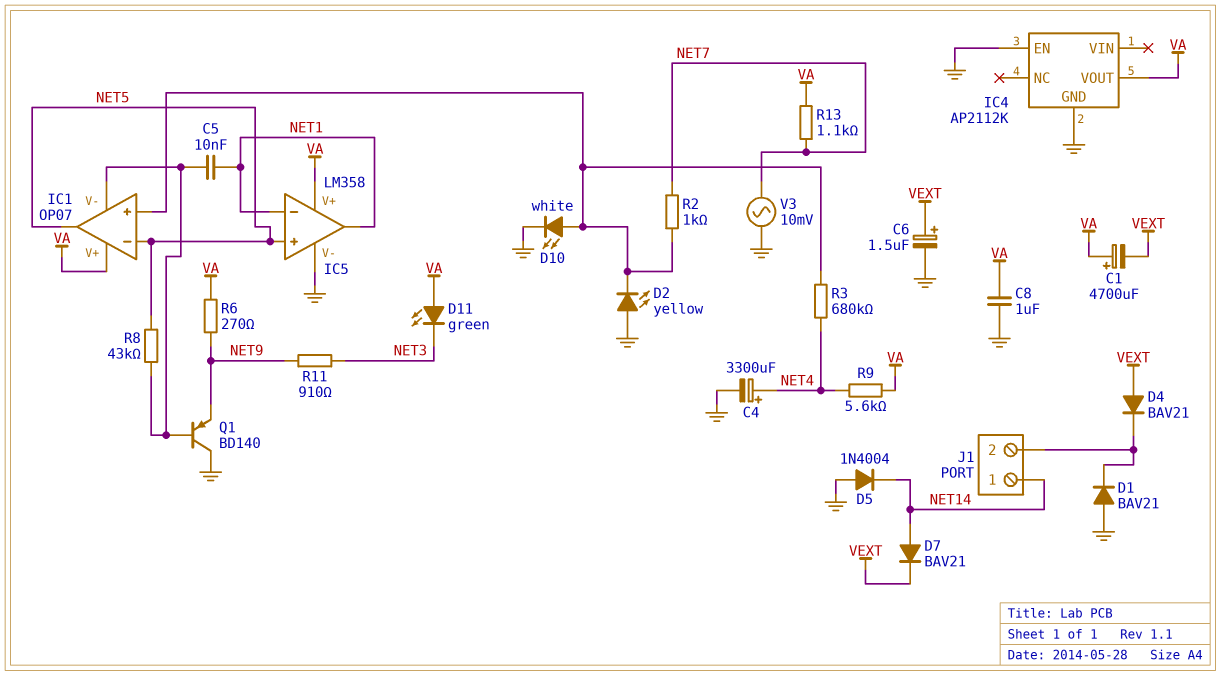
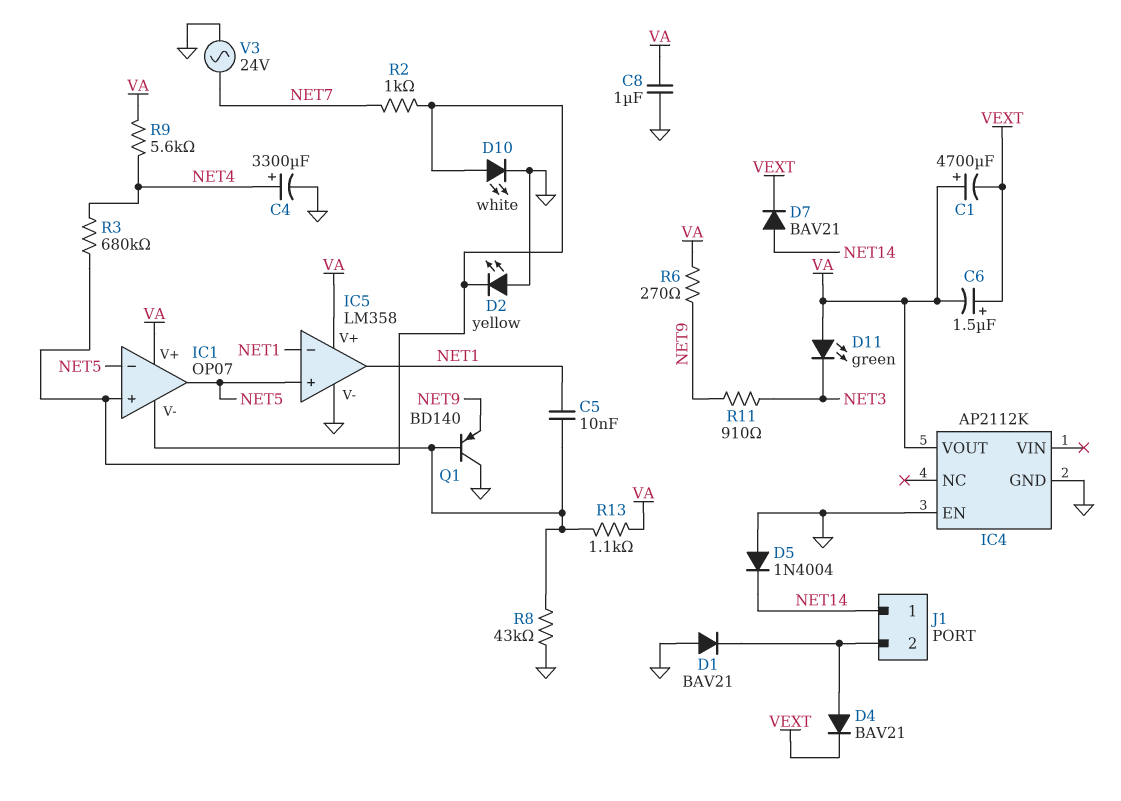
C6: 1.5uF (plus VEXT, minus GND) -> 1.5uF (plus VEXT, minus VA)
D4: diode BAV21 (A VEXT, K J1/2) -> diode BAV21 (A J1/2, K VEXT)
R8: 43k (IC1/V-, NET5) -> 43k (GND, IC1/V-)
R13: 1.1k (NET7, VA) -> 1.1k (IC1/V-, VA)
V3: AC 10mV (GND, NET7) -> AC 24V (GND, NET7)

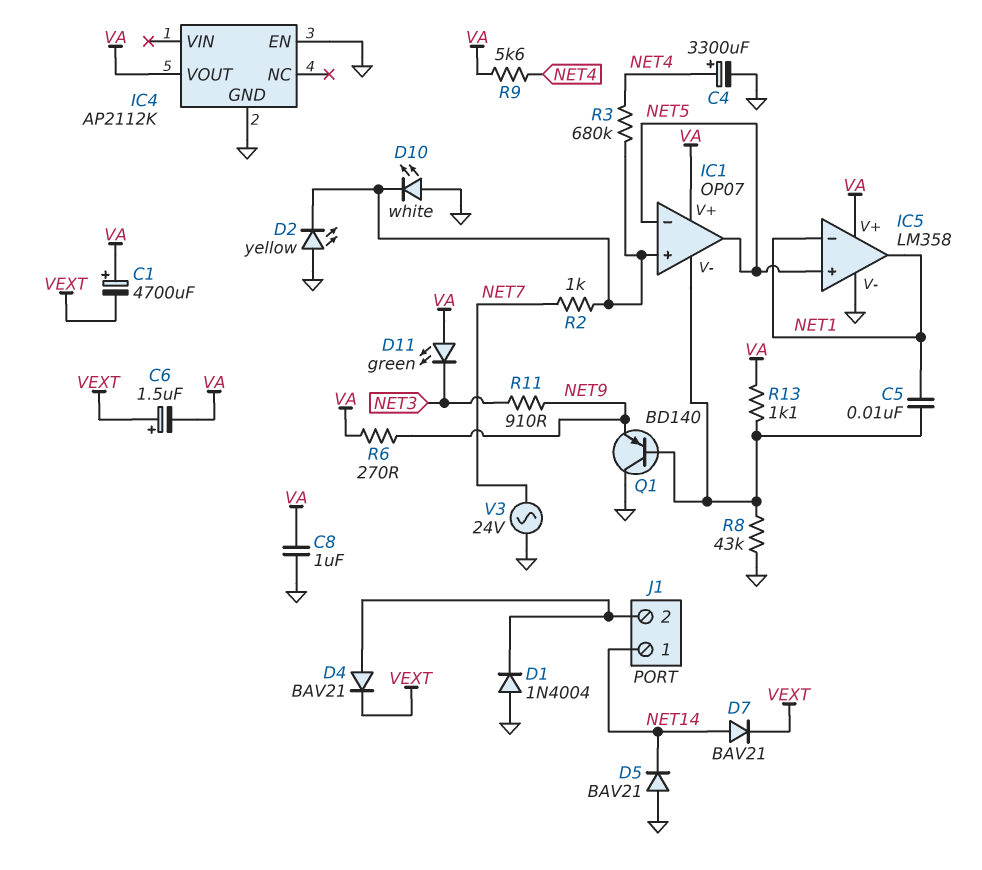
D1: diode BAV21 (A GND, K J1/2) -> diode 1N4004 (A GND, K J1/2)
D5: diode 1N4004 (A GND, K NET14) -> diode BAV21 (A GND, K NET14)
D10: LED white (A IC1/in+, K GND) -> LED white (A GND, K IC1/in+)

